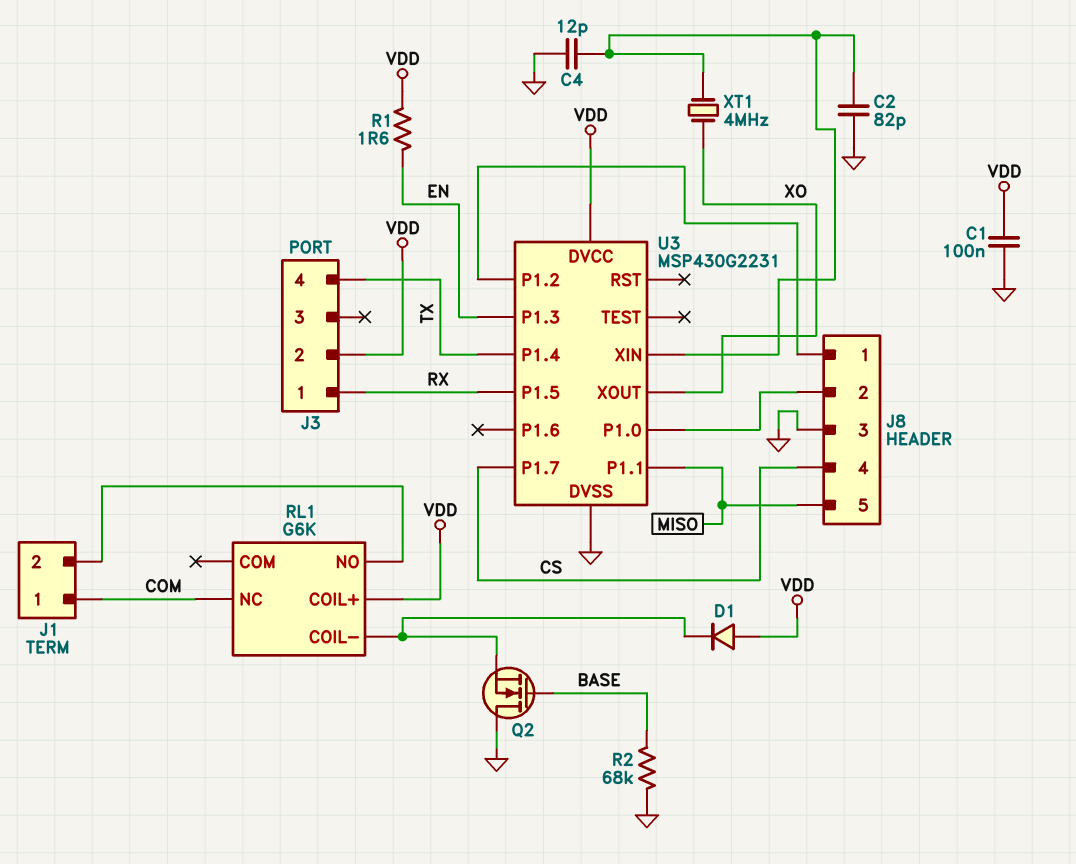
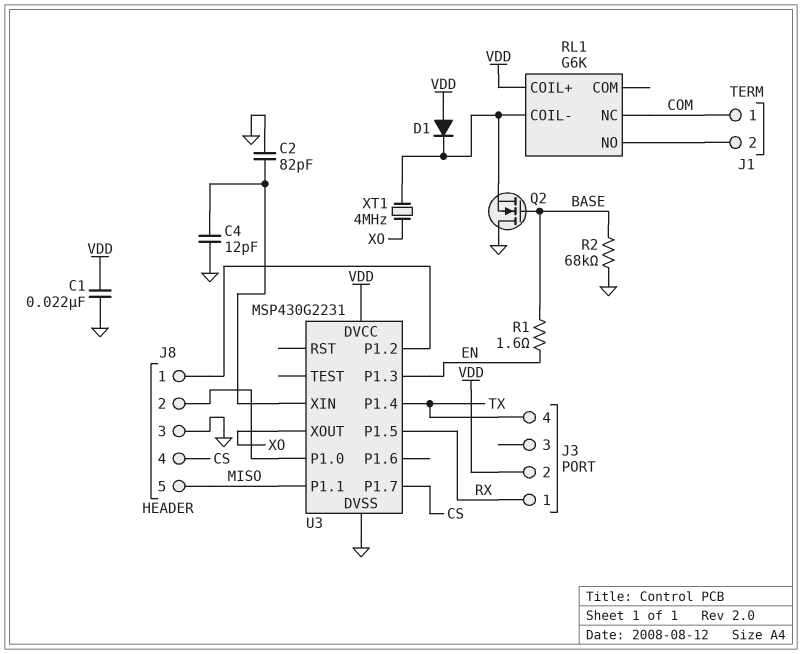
C1: 100nF (GND, VDD) -> 22nF (GND, VDD)
R1: 1.6 (EN, VDD) -> 1.6 (BASE, EN)
XT1: 4MHz (U3/XIN, XO) -> 4MHz (RL1/COIL-, XO)

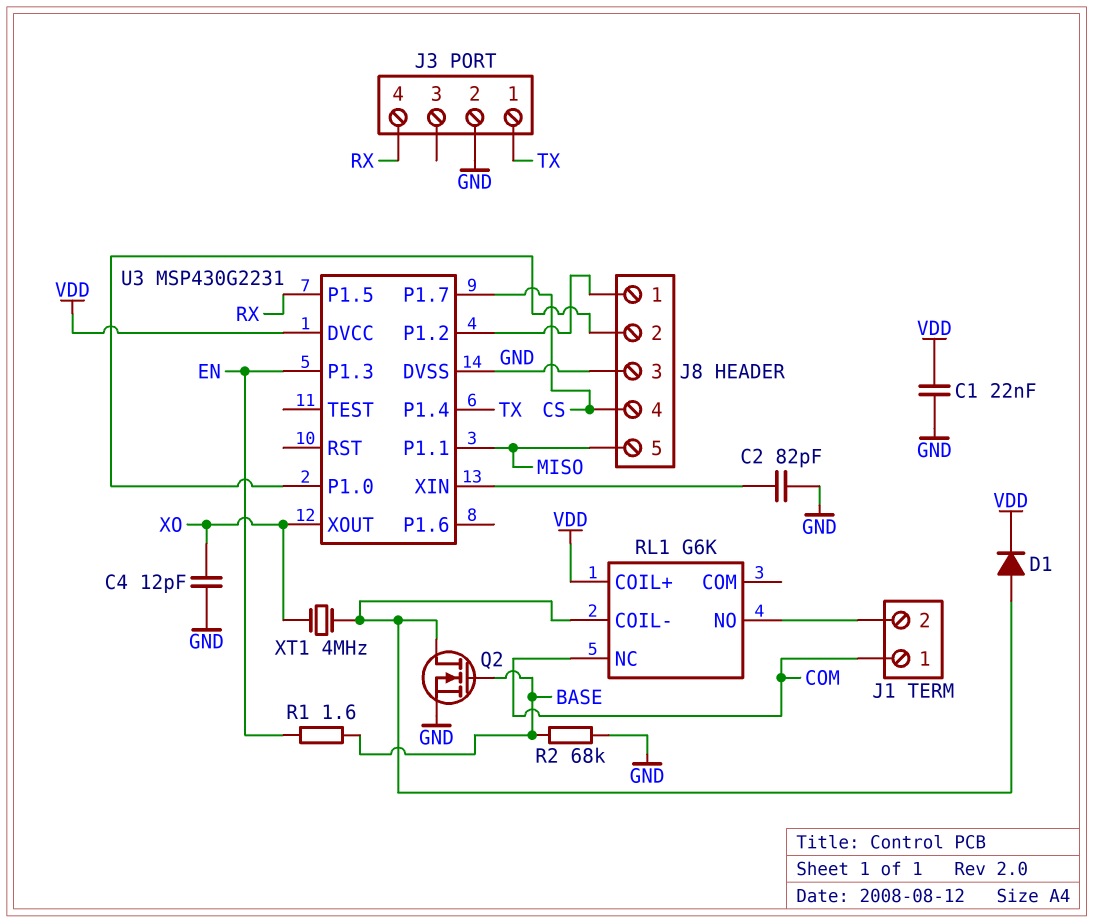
C4: 12pF (GND, U3/XIN) -> 12pF (GND, XO)
D1: diode (A VDD, K RL1/COIL-) -> diode (A RL1/COIL-, K VDD)
J3 pin 1: RX -> TX
J3 pin 2: VDD -> GND
J3 pin 4: TX -> RX
Q2: NMOS (G BASE, D GND, S RL1/COIL-) -> NMOS (G BASE, D RL1/COIL-, S GND)

